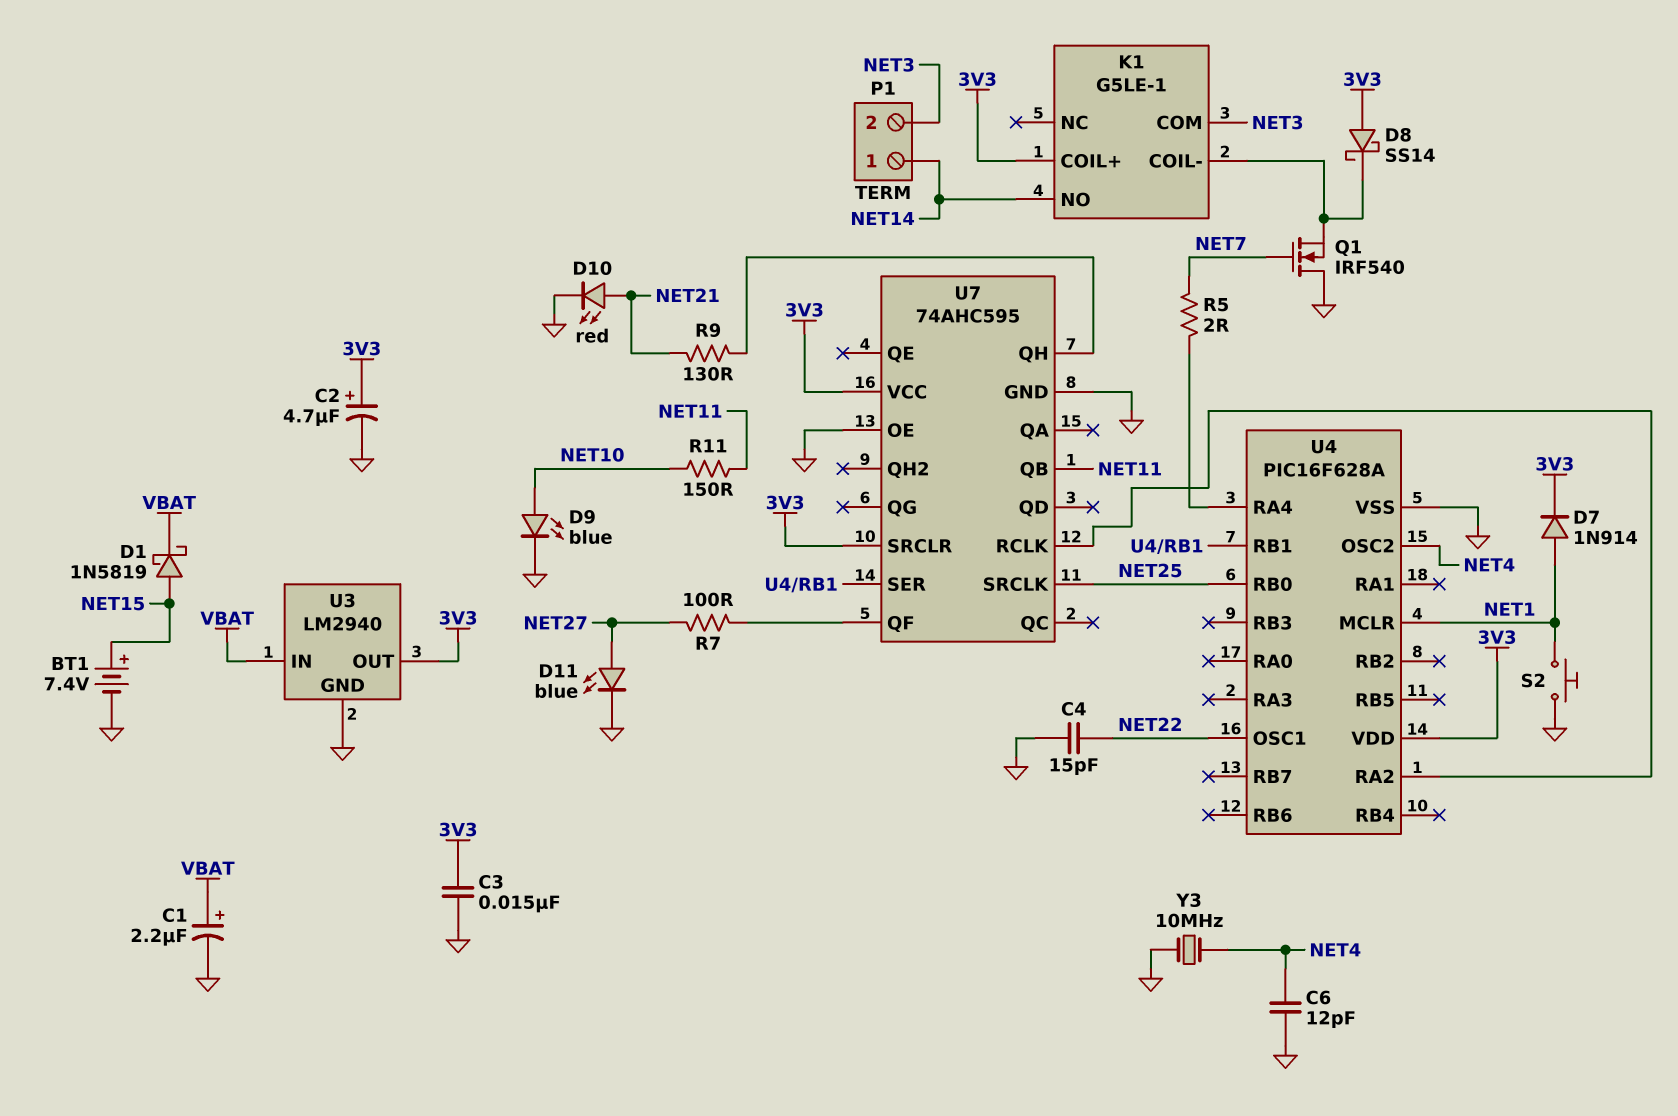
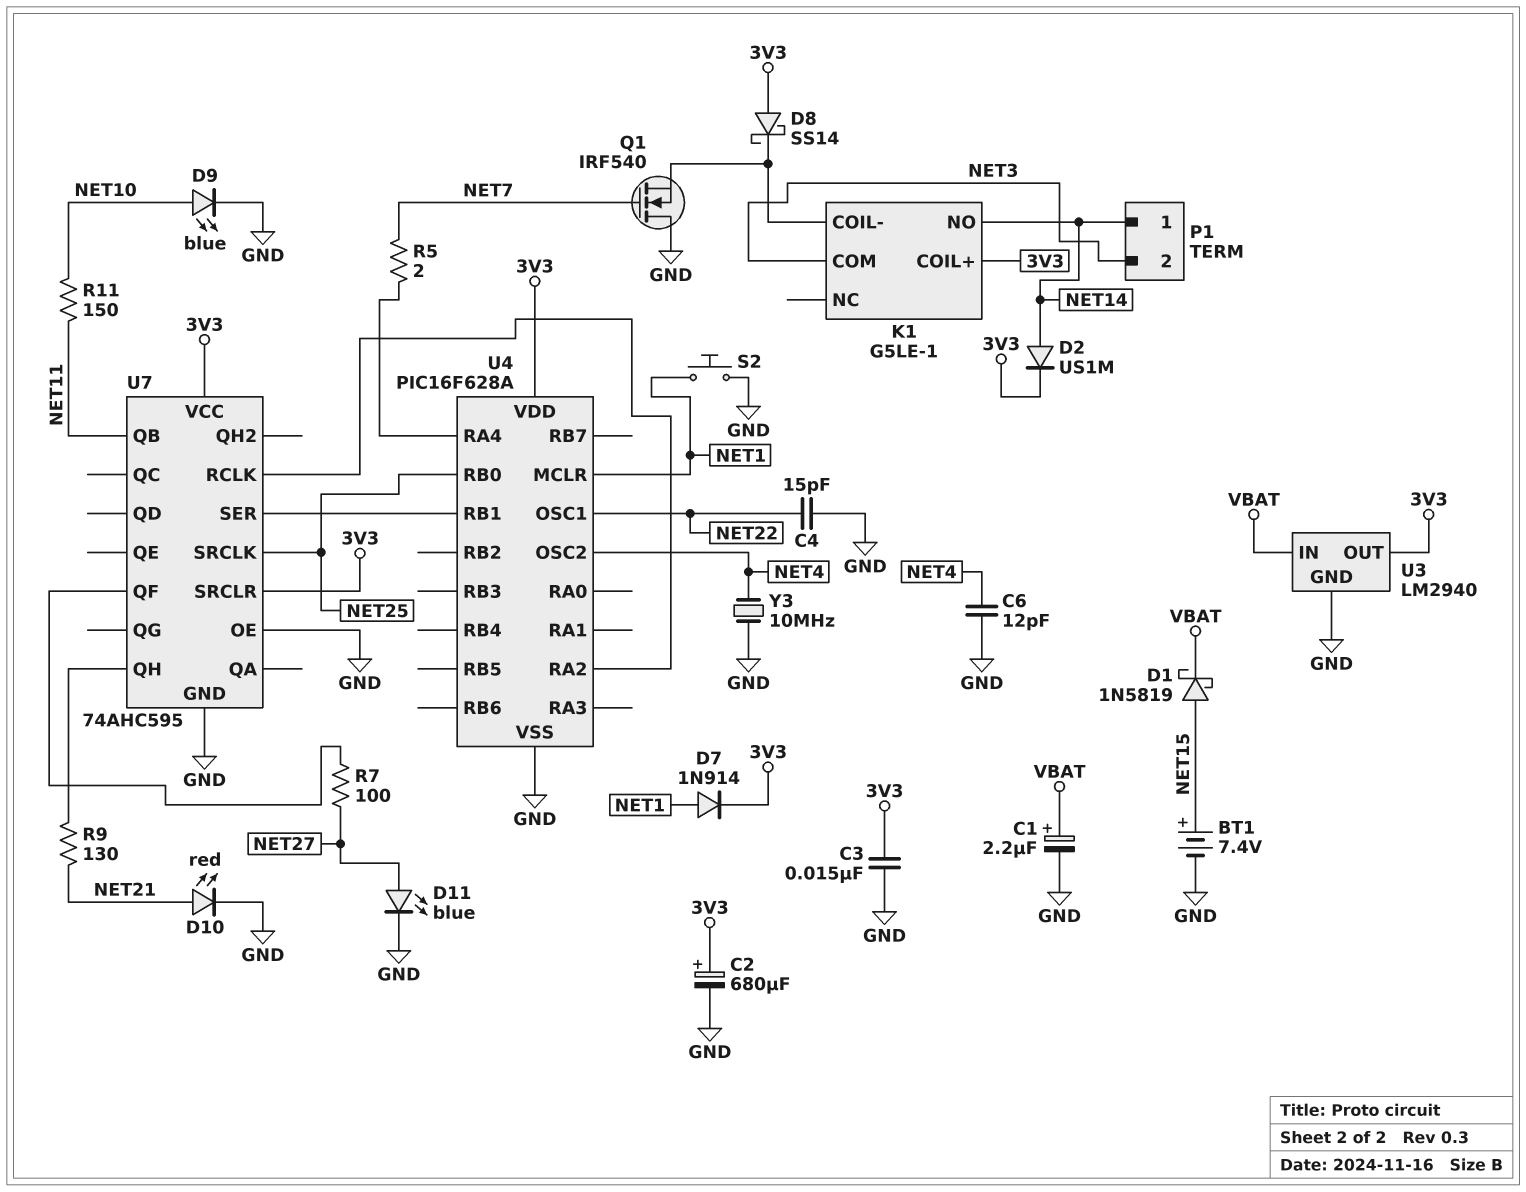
C2: 4.7uF (plus 3V3, minus GND) -> 680uF (plus 3V3, minus GND)
D2: none -> diode US1M (A NET14, K 3V3)

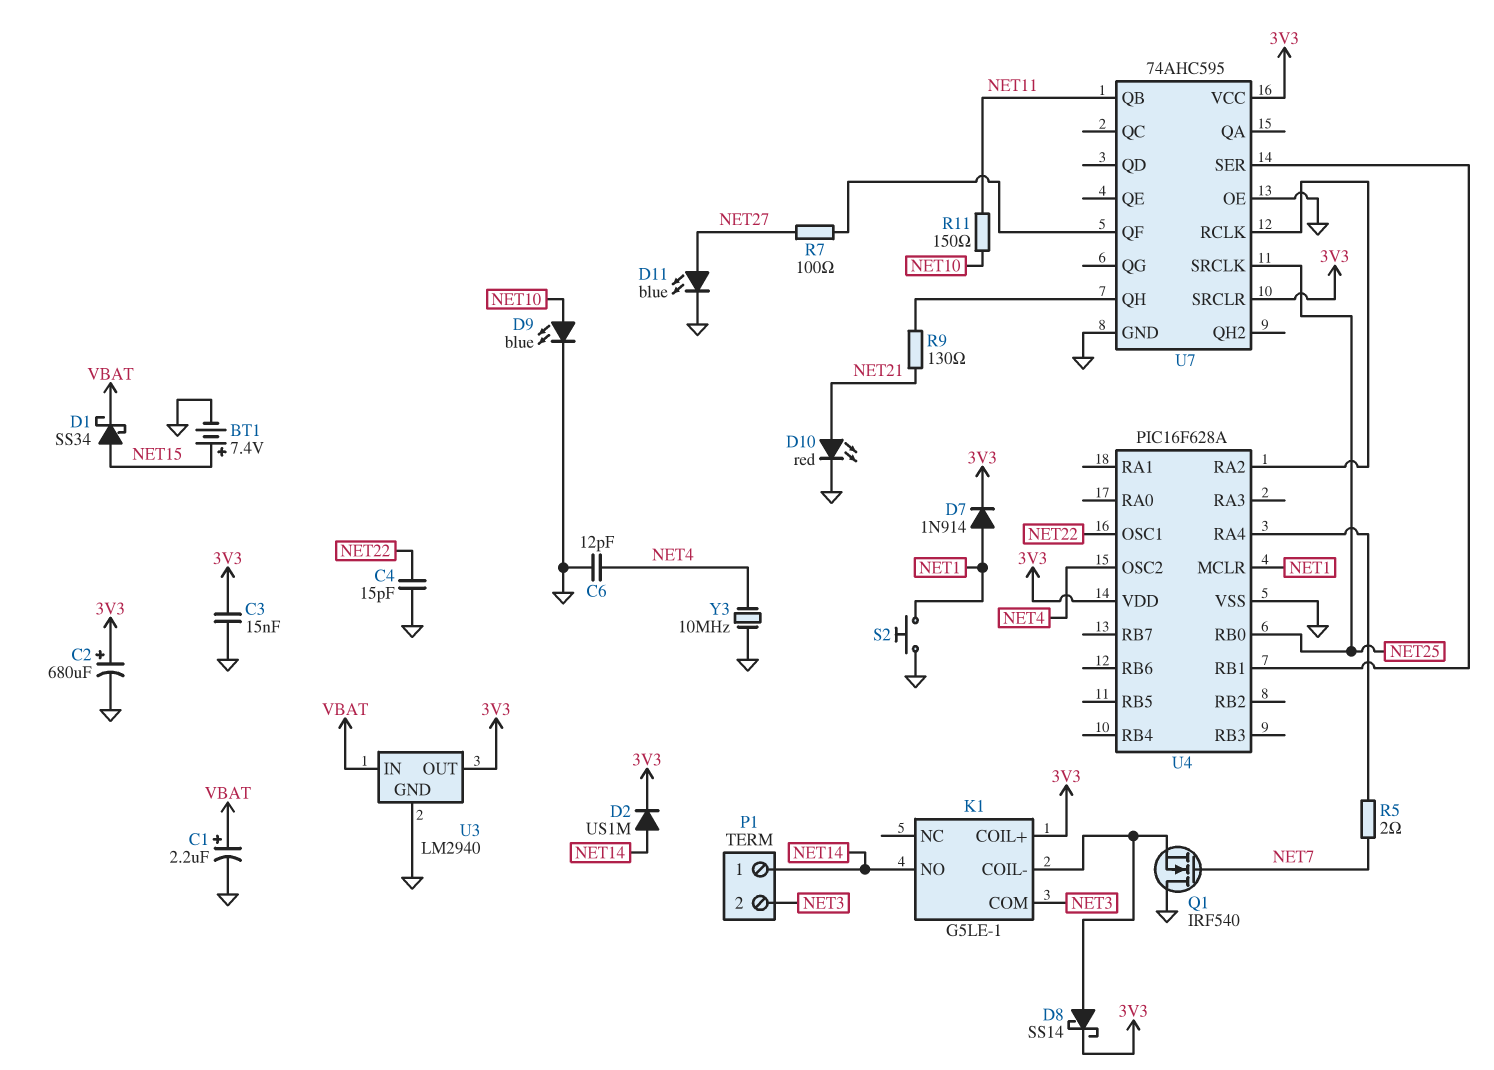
D1: schottky 1N5819 (A NET15, K VBAT) -> schottky SS34 (A NET15, K VBAT)
D8: schottky SS14 (A 3V3, K K1/COIL-) -> schottky SS14 (A K1/COIL-, K 3V3)

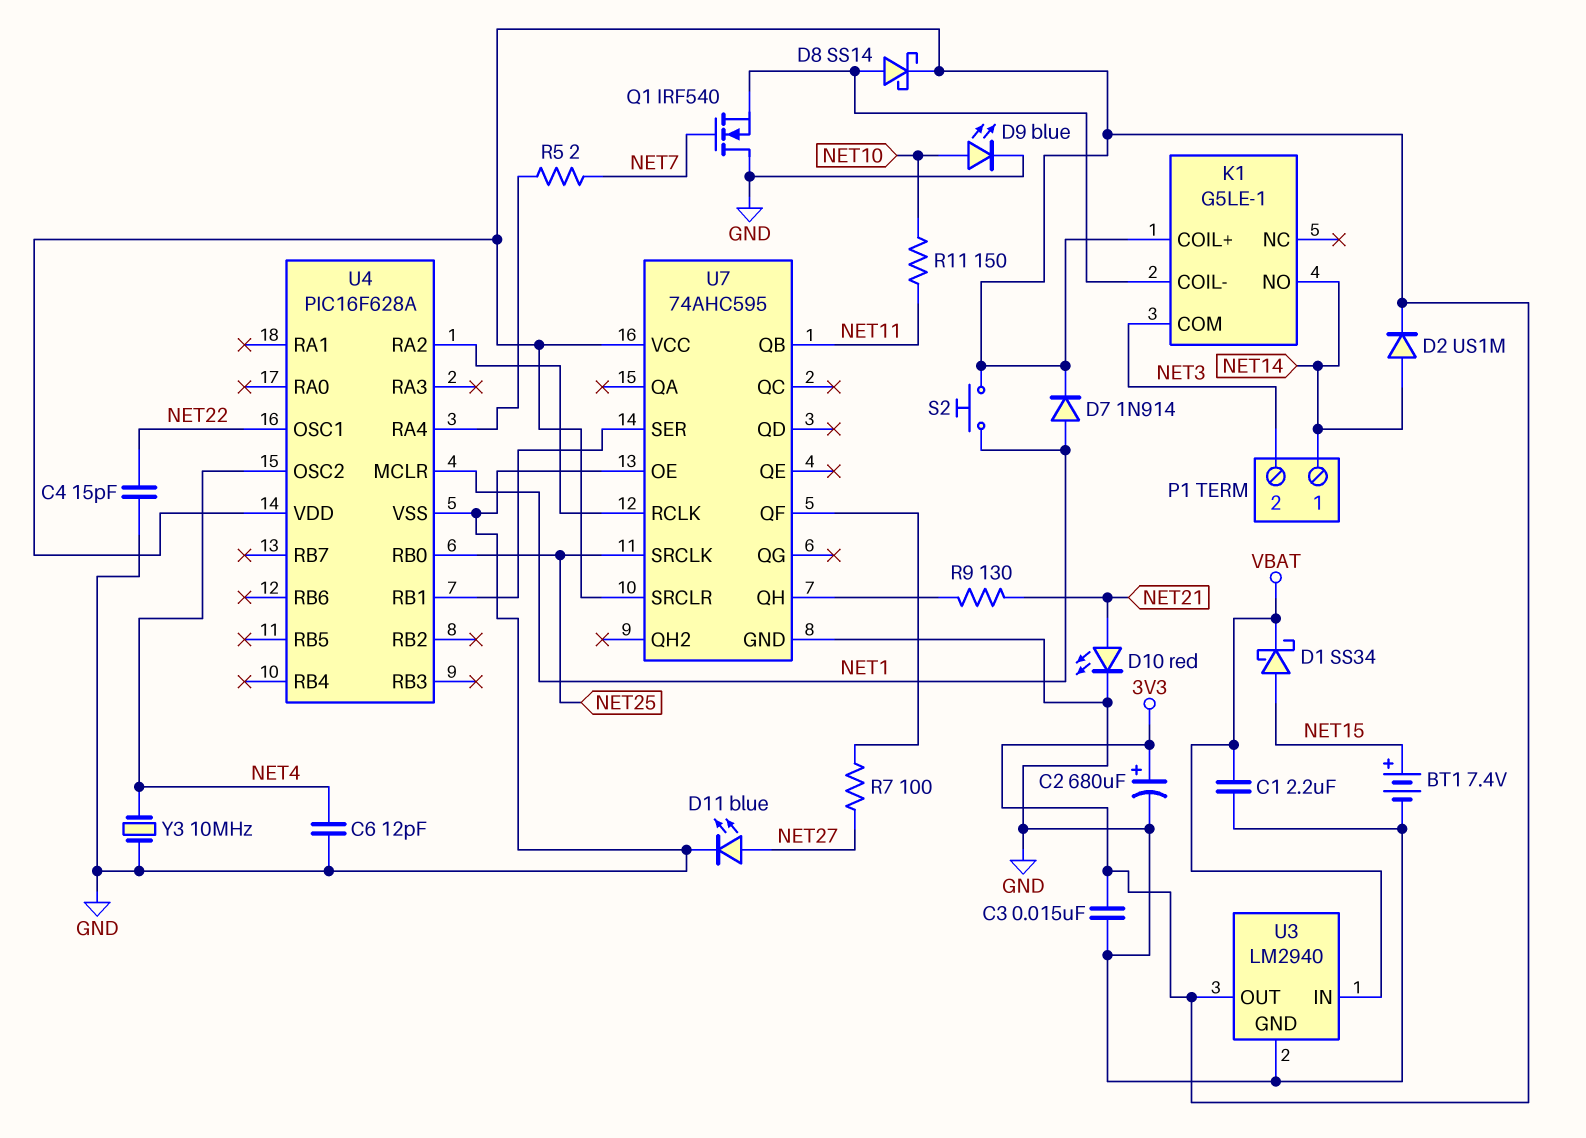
C1: 2.2uF (plus VBAT, minus GND) -> 2.2uF (GND, VBAT)
S2: button (GND, NET1) -> button (3V3, NET1)

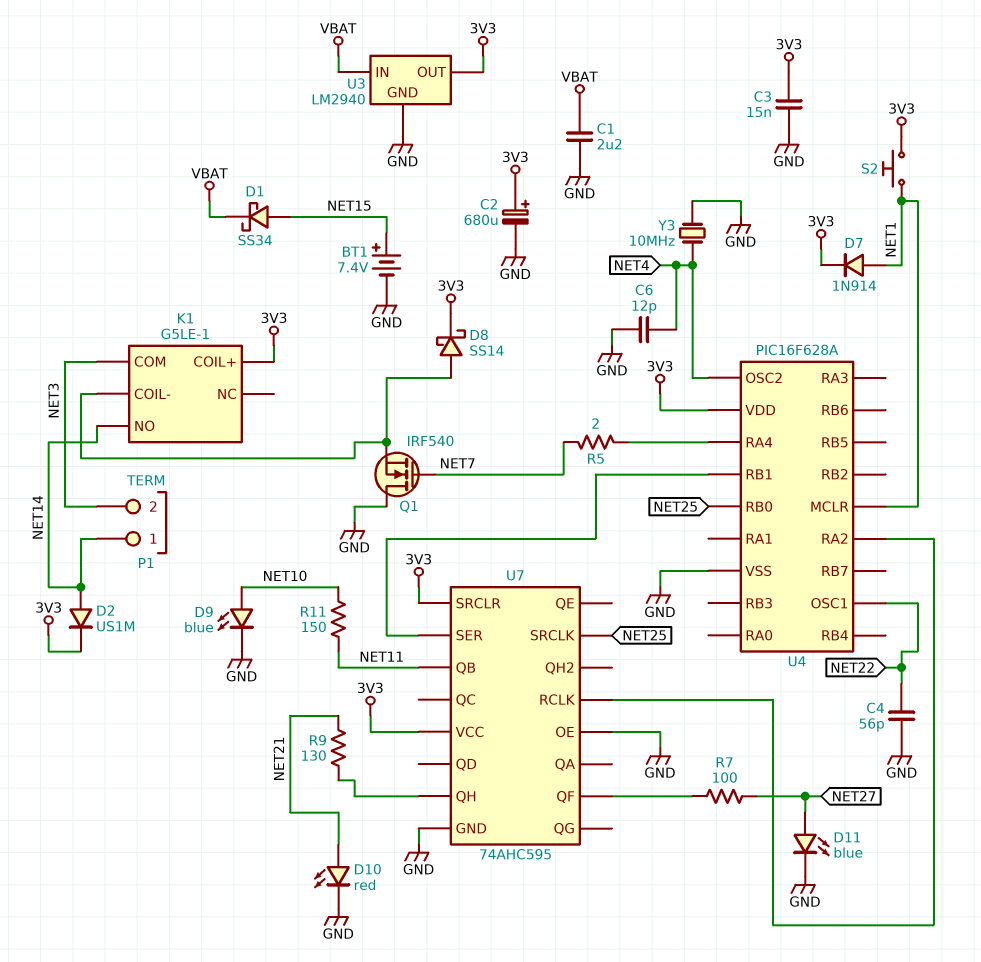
C4: 15pF (GND, NET22) -> 56pF (GND, NET22)

